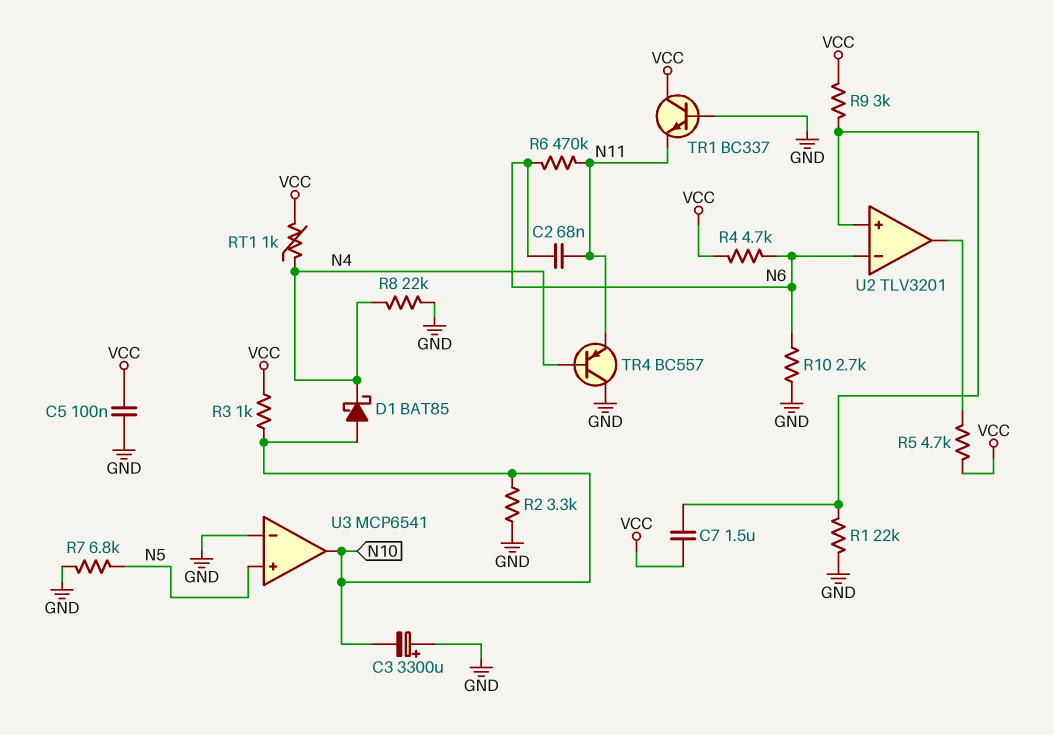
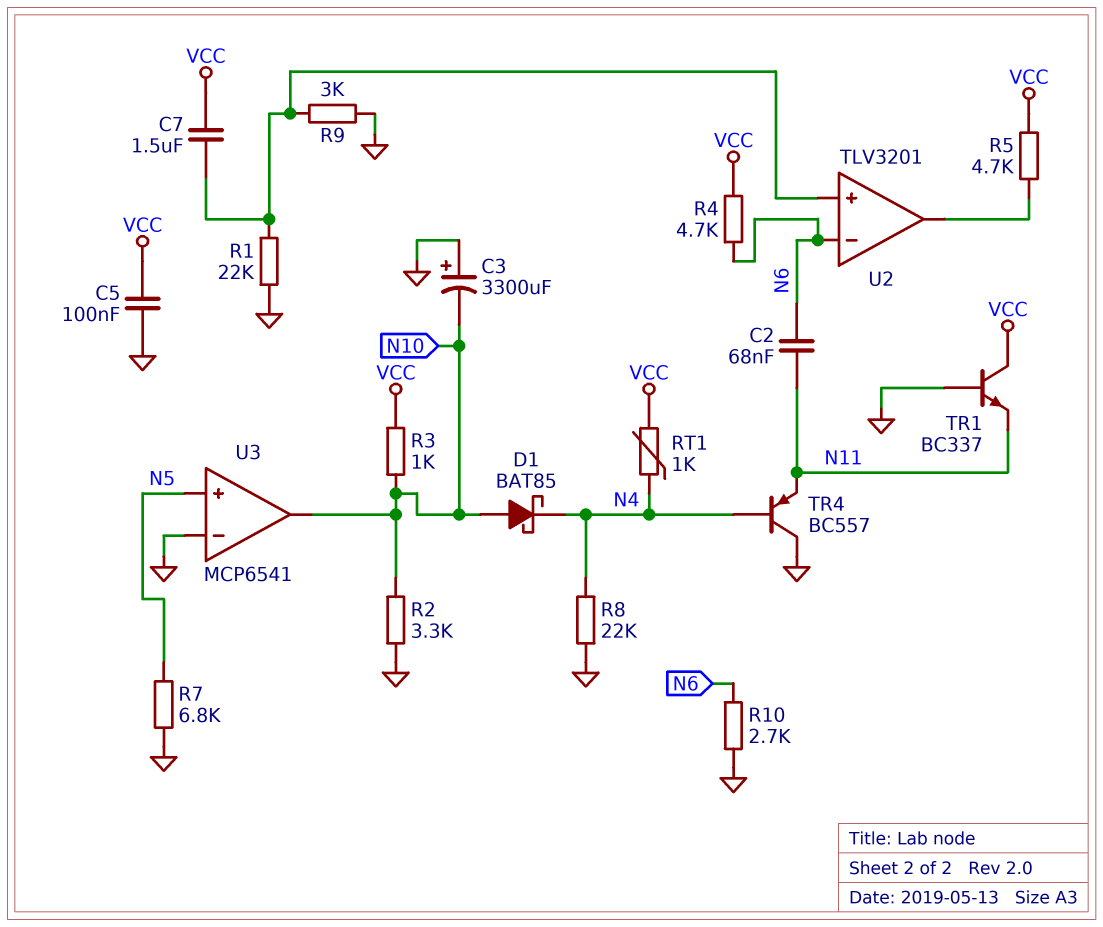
R6: 470k (N6, N11) -> none
R9: 3k (U2/in+, VCC) -> 3k (GND, U2/in+)

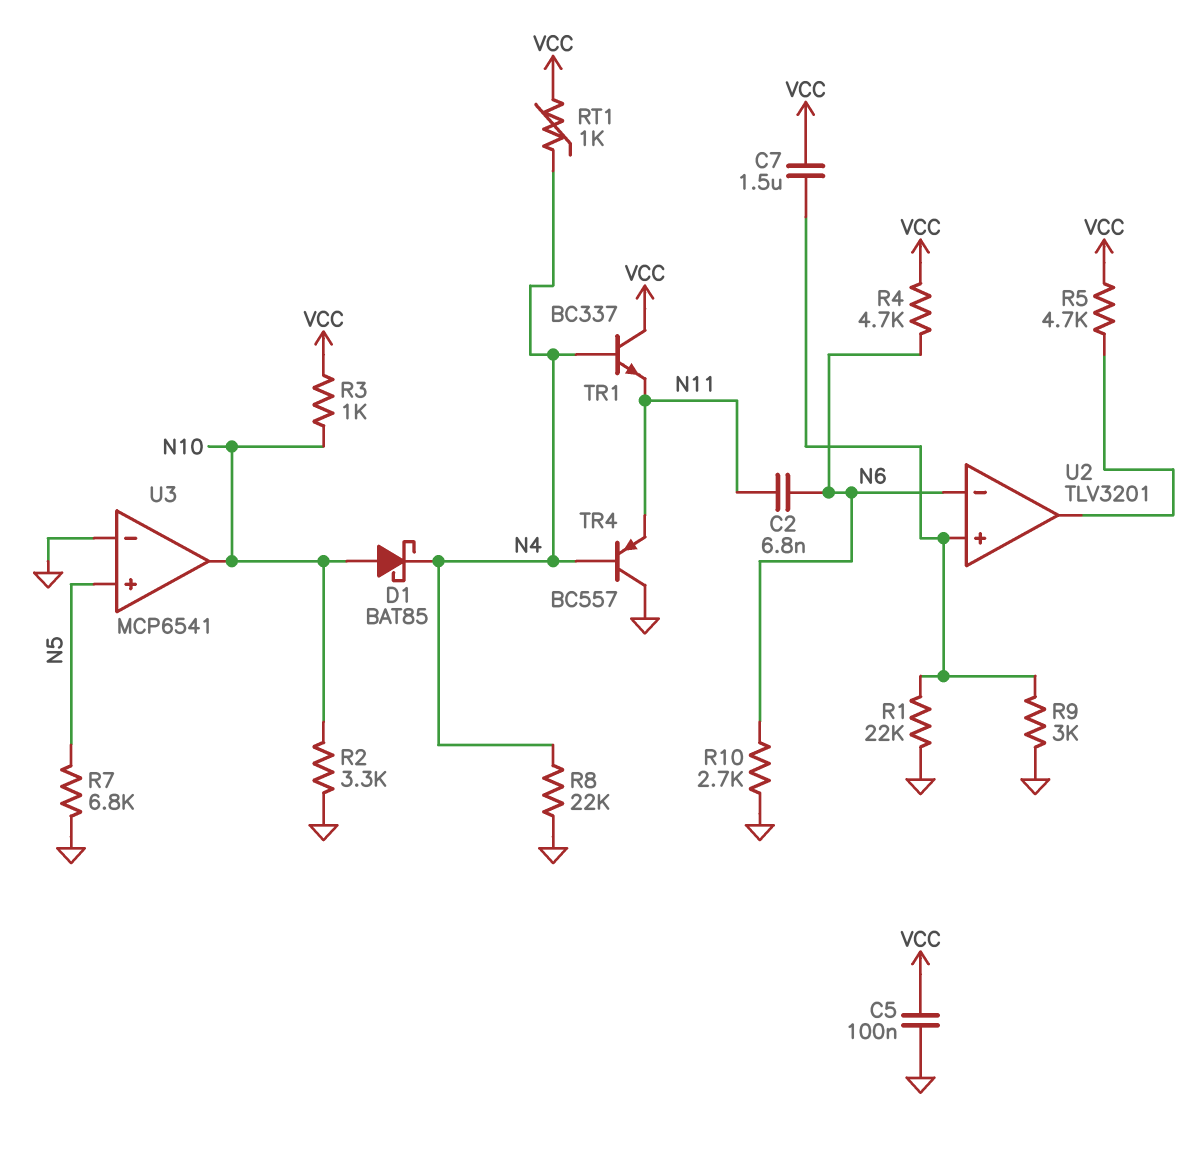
C2: 68nF (N6, N11) -> 6.8nF (N6, N11)
C3: 3300uF (plus GND, minus N10) -> none
TR1: NPN BC337 (B GND, C VCC, E N11) -> NPN BC337 (B N4, C VCC, E N11)

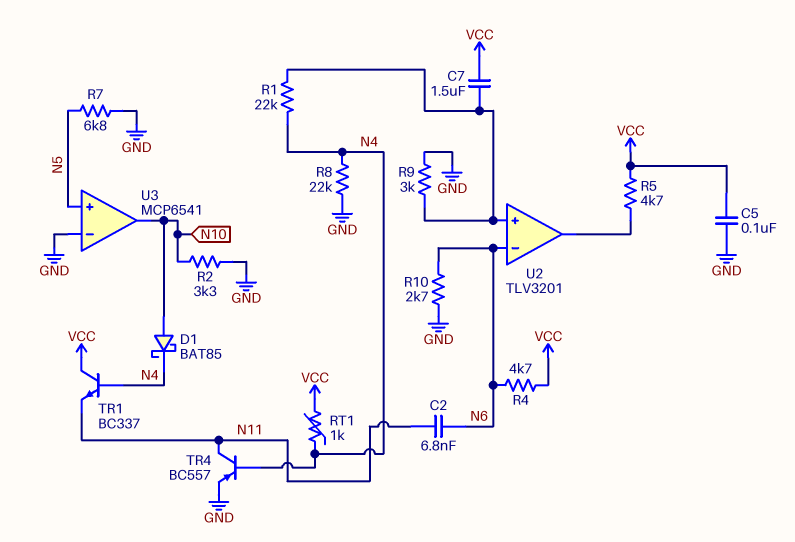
R1: 22k (GND, U2/in+) -> 22k (N4, U2/in+)
R3: 1k (N10, VCC) -> none
TR4: PNP BC557 (B N4, C GND, E N11) -> PNP BC557 (B N4, C N11, E GND)

